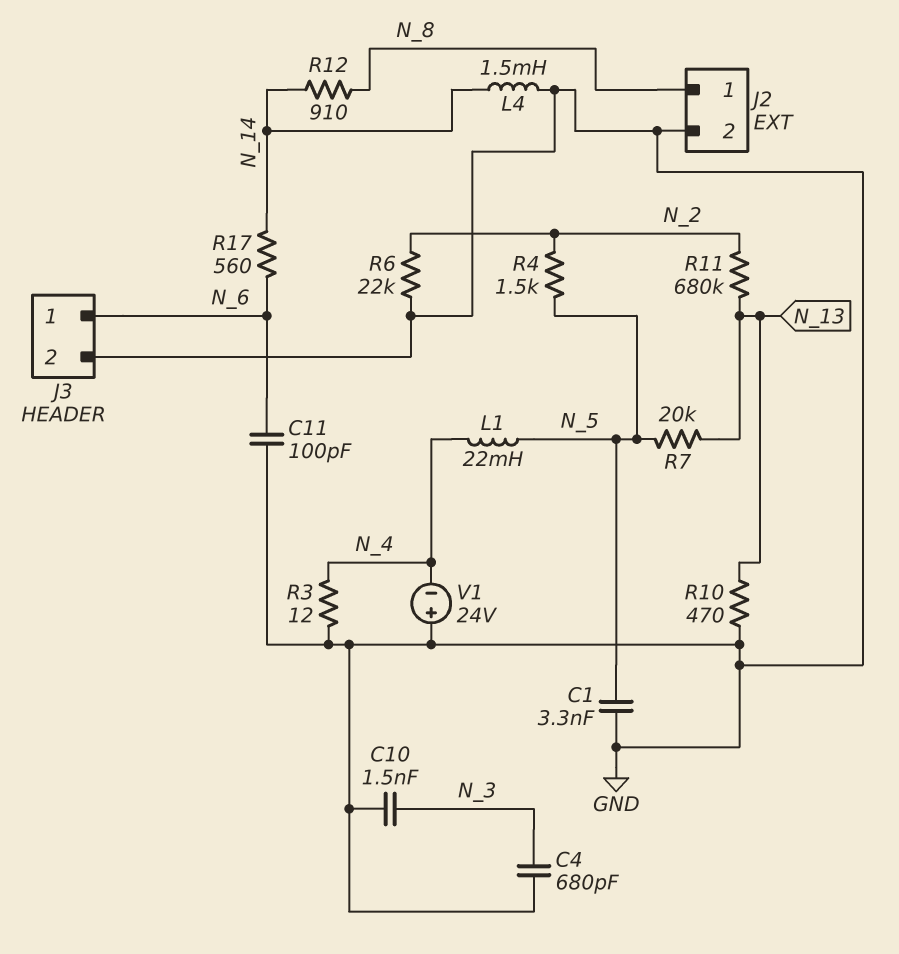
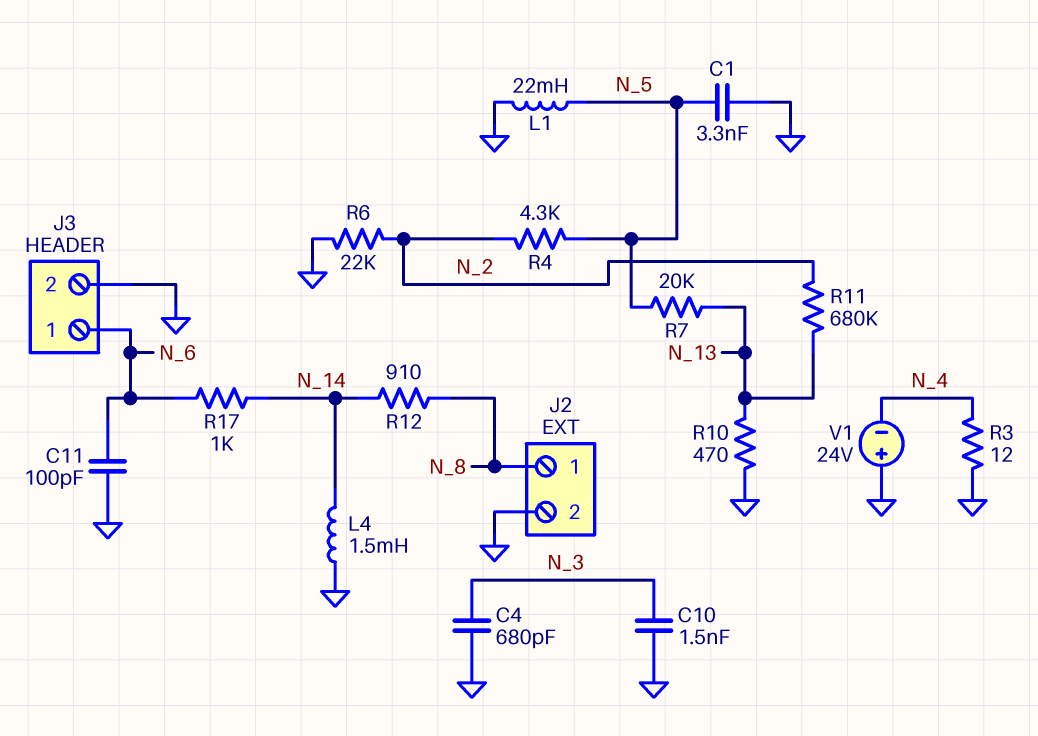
L1: 22mH (N_4, N_5) -> 22mH (GND, N_5)
R4: 1.5k (N_2, N_5) -> 4.3k (N_2, N_5)
R17: 560 (N_6, N_14) -> 1k (N_6, N_14)

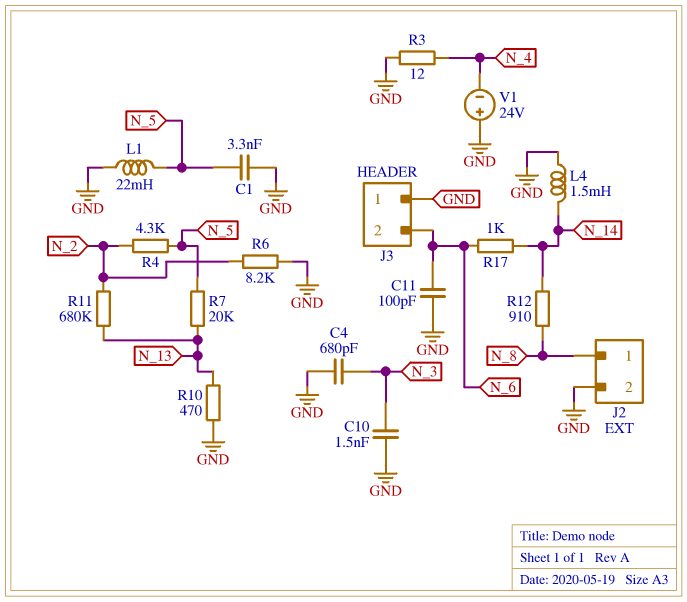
J3 pin 1: N_6 -> GND
J3 pin 2: GND -> N_6
R6: 22k (GND, N_2) -> 8.2k (GND, N_2)

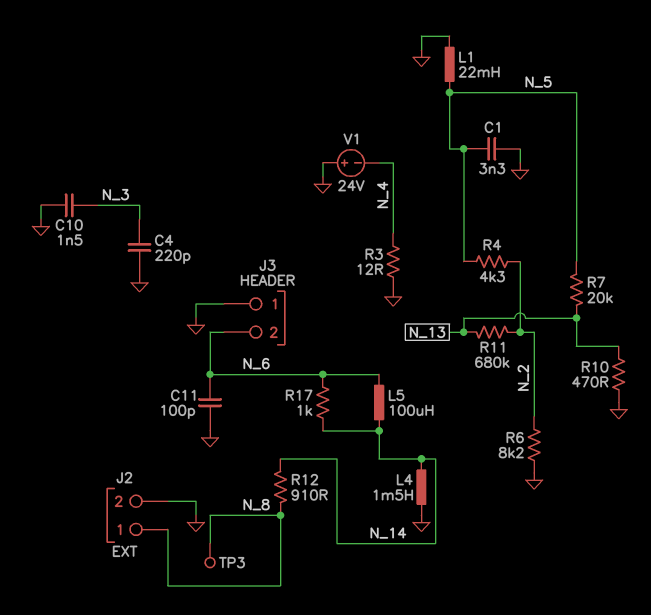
C4: 680pF (GND, N_3) -> 220pF (GND, N_3)
L5: none -> 100uH (N_6, N_14)
TP3: none -> test point (N_8)

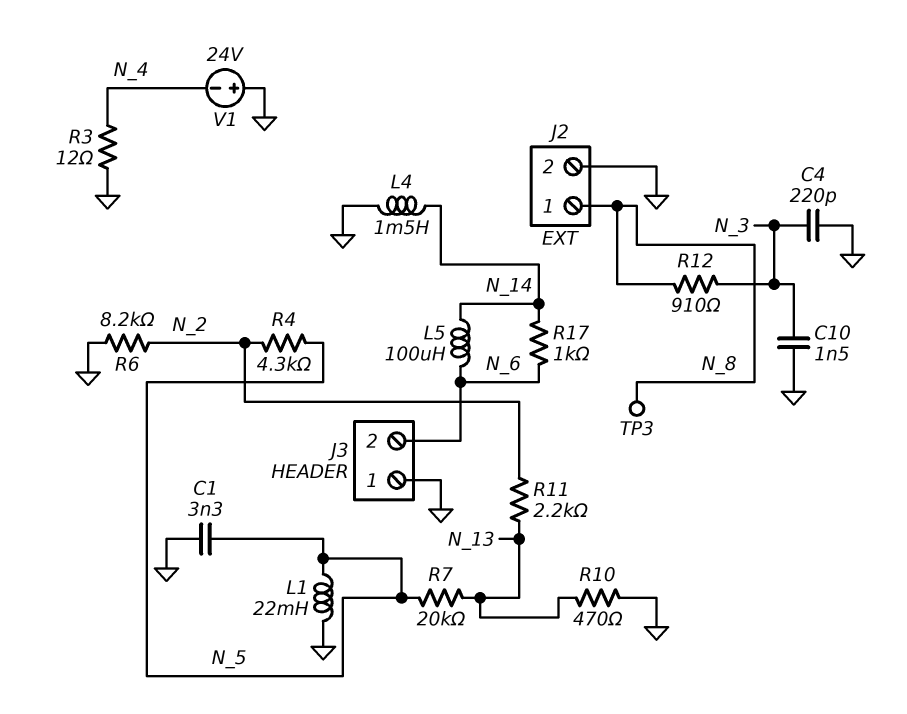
C11: 100pF (GND, N_6) -> none
R11: 680k (N_2, N_13) -> 2.2k (N_2, N_13)
R12: 910 (N_8, N_14) -> 910 (N_3, N_8)

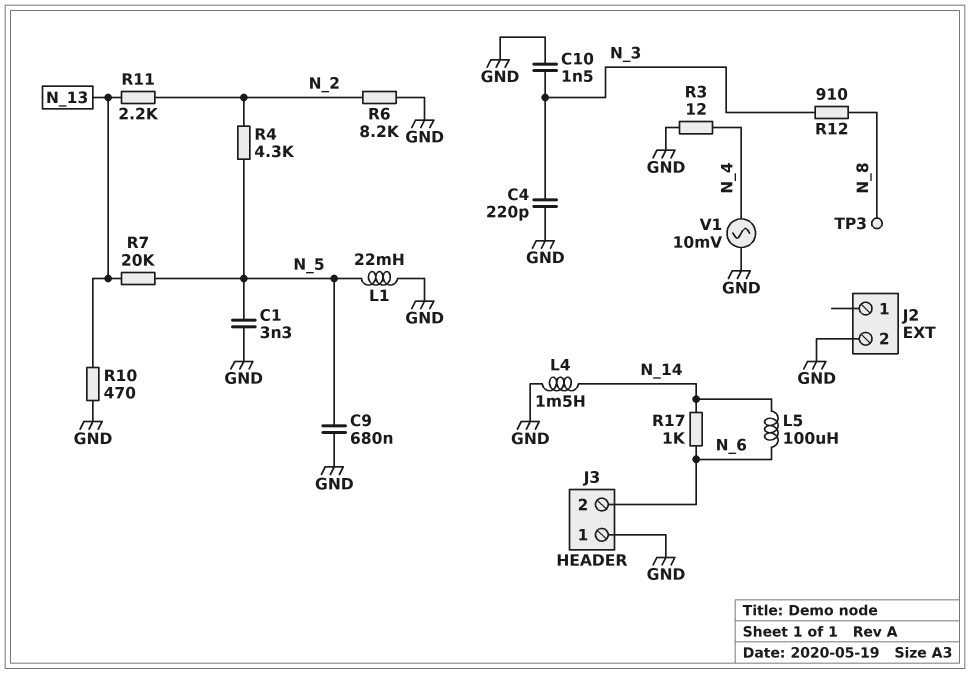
C9: none -> 680nF (GND, N_5)
J2 pin 1: N_8 -> none
V1: 24V (plus GND, minus N_4) -> AC 10mV (GND, N_4)

